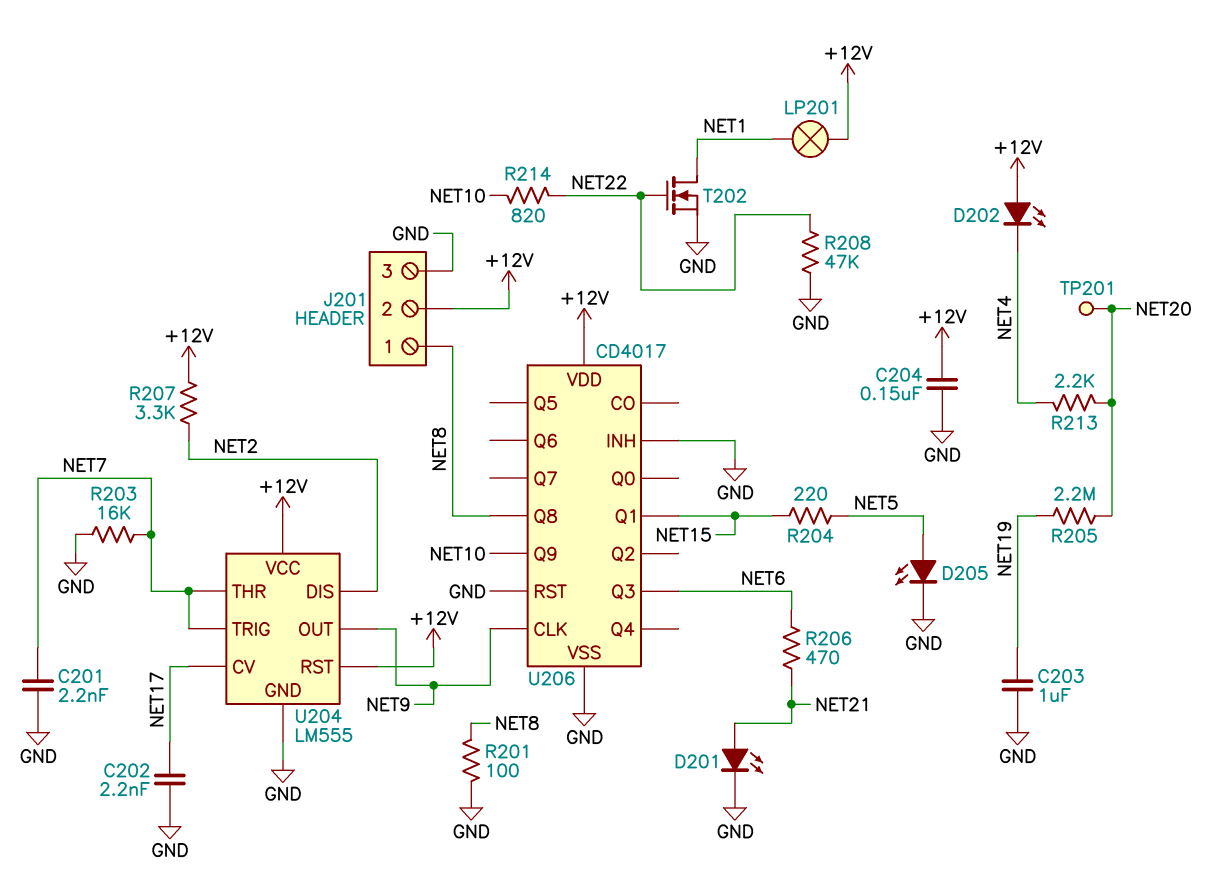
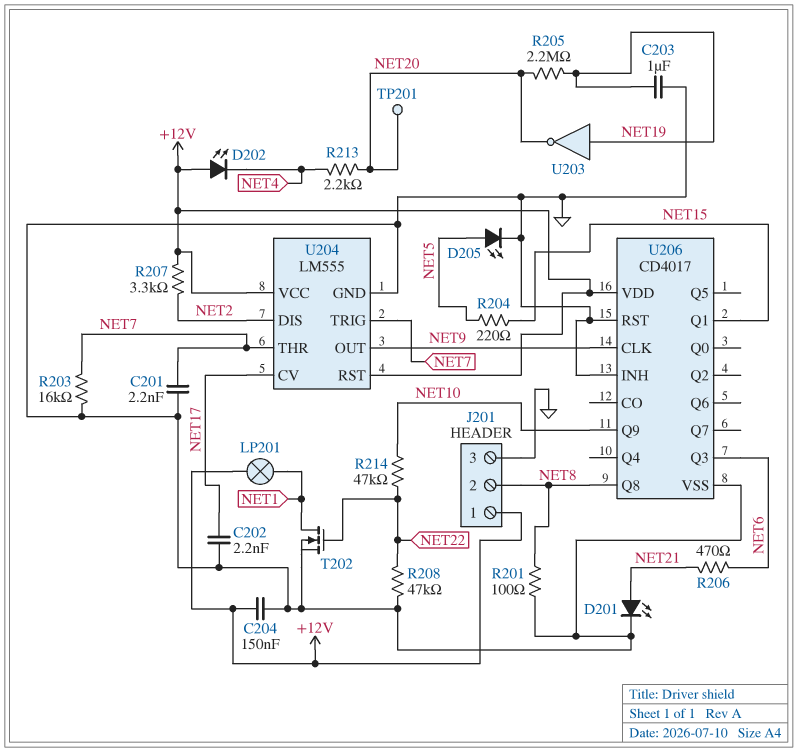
J201 pin 1: NET8 -> +12V
J201 pin 2: +12V -> NET8
R214: 820 (NET10, NET22) -> 47k (NET10, NET22)
U203: none -> NOT (in NET19, out NET20)

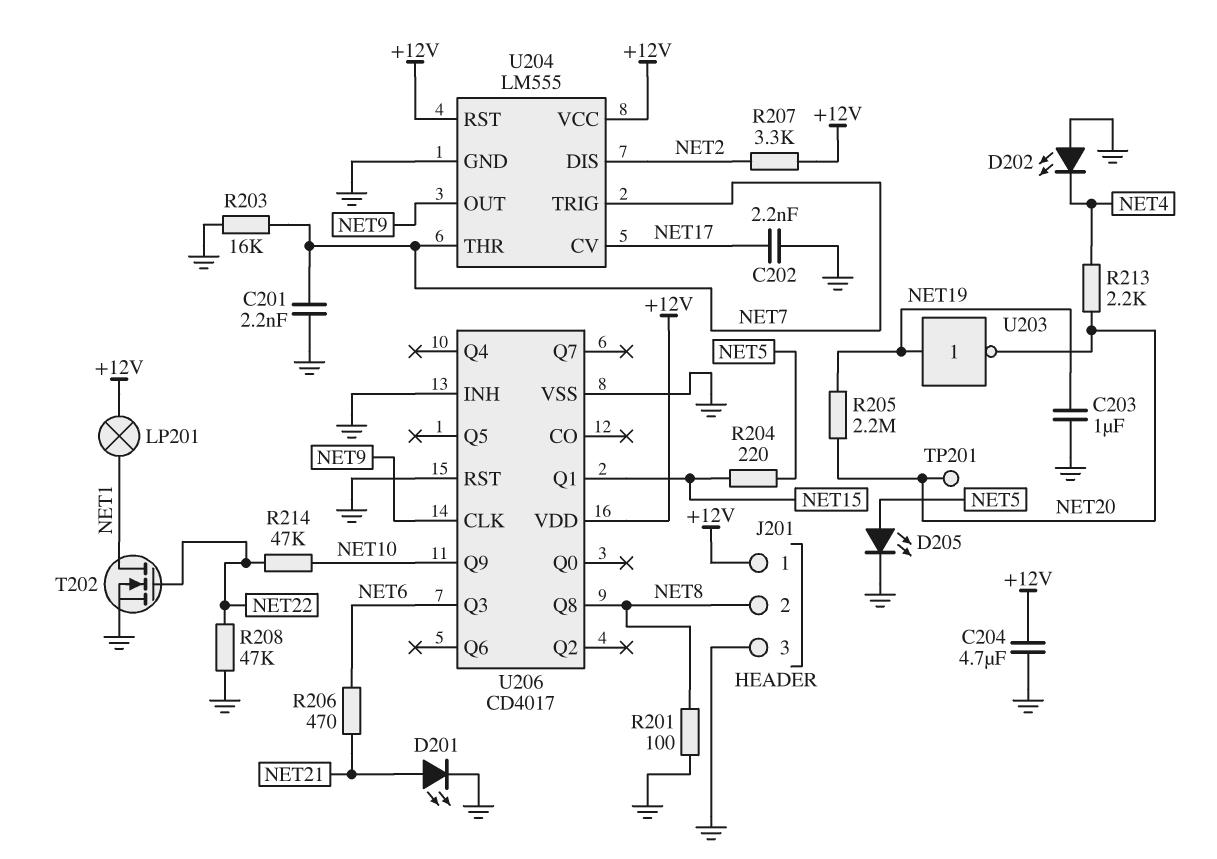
C204: 150nF (+12V, GND) -> 4.7uF (+12V, GND)
D202: LED (A +12V, K NET4) -> LED (A GND, K NET4)

